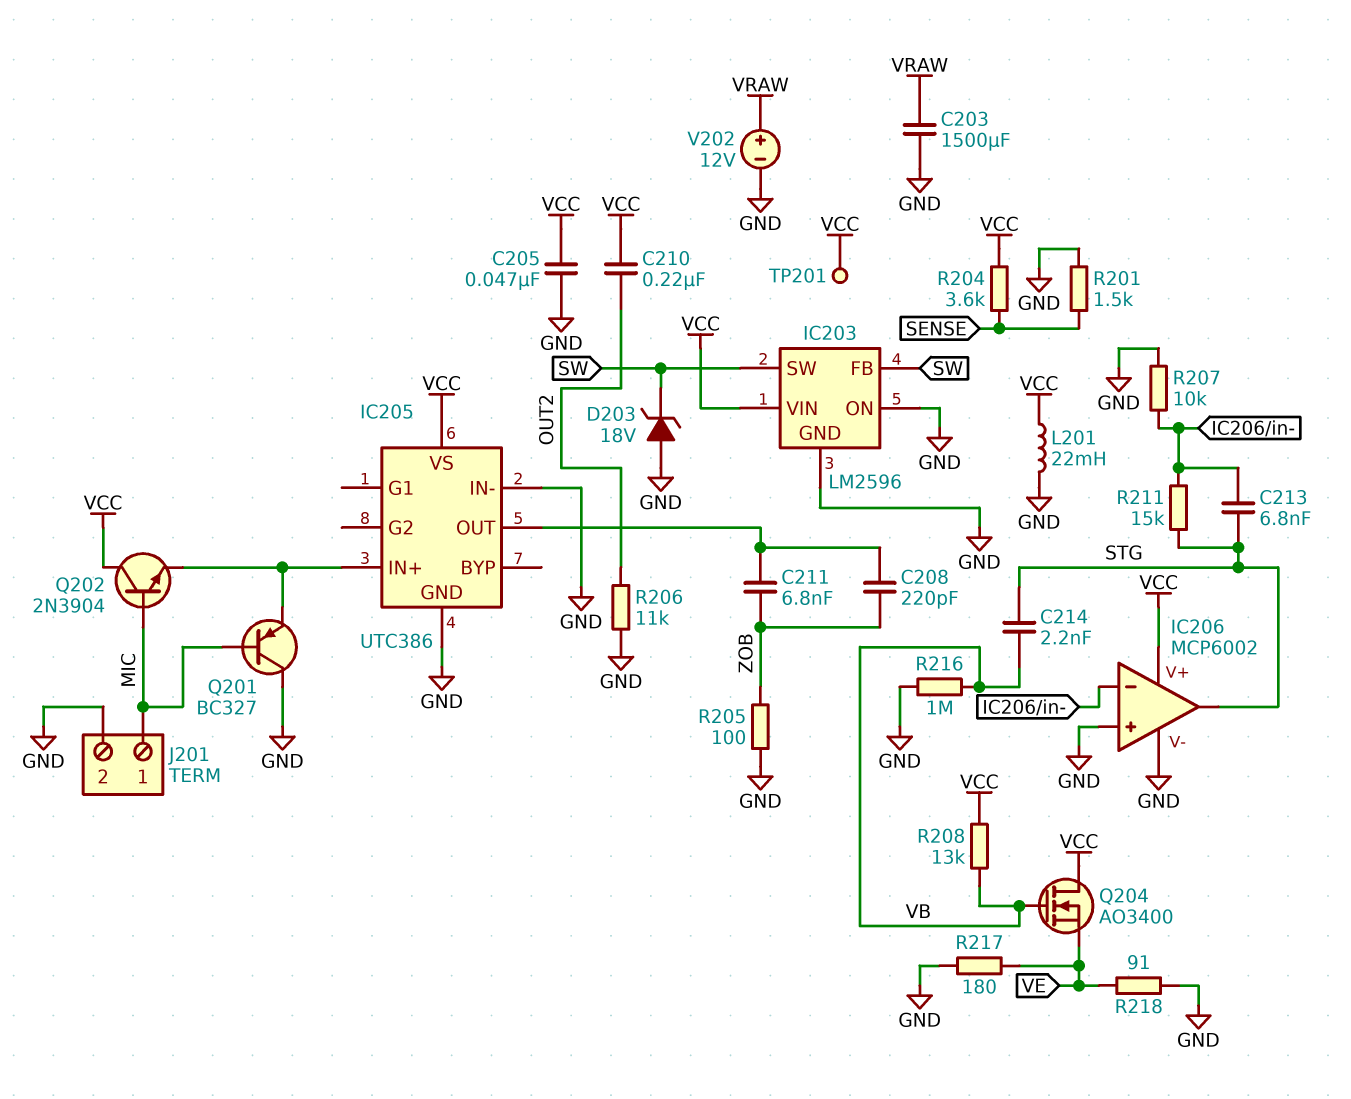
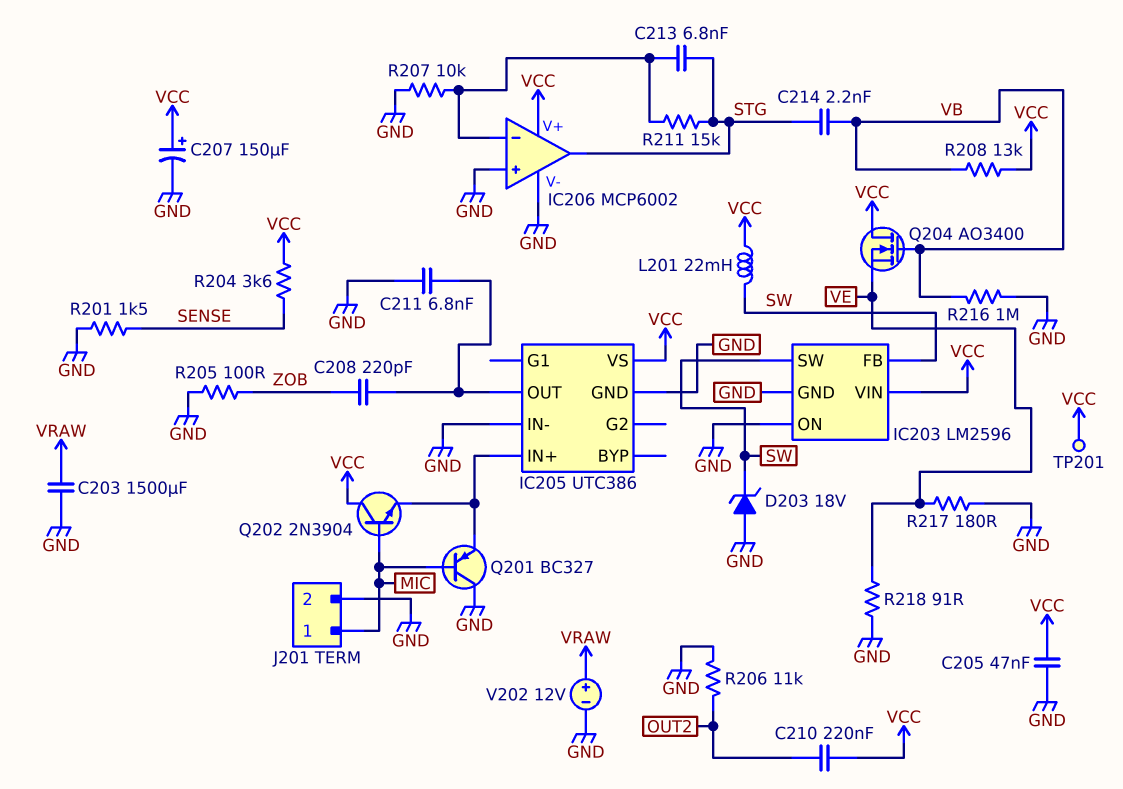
C207: none -> 150uF (plus VCC, minus GND)
C211: 6.8nF (IC205/OUT, ZOB) -> 6.8nF (GND, IC205/OUT)
L201: 22mH (GND, VCC) -> 22mH (SW, VCC)

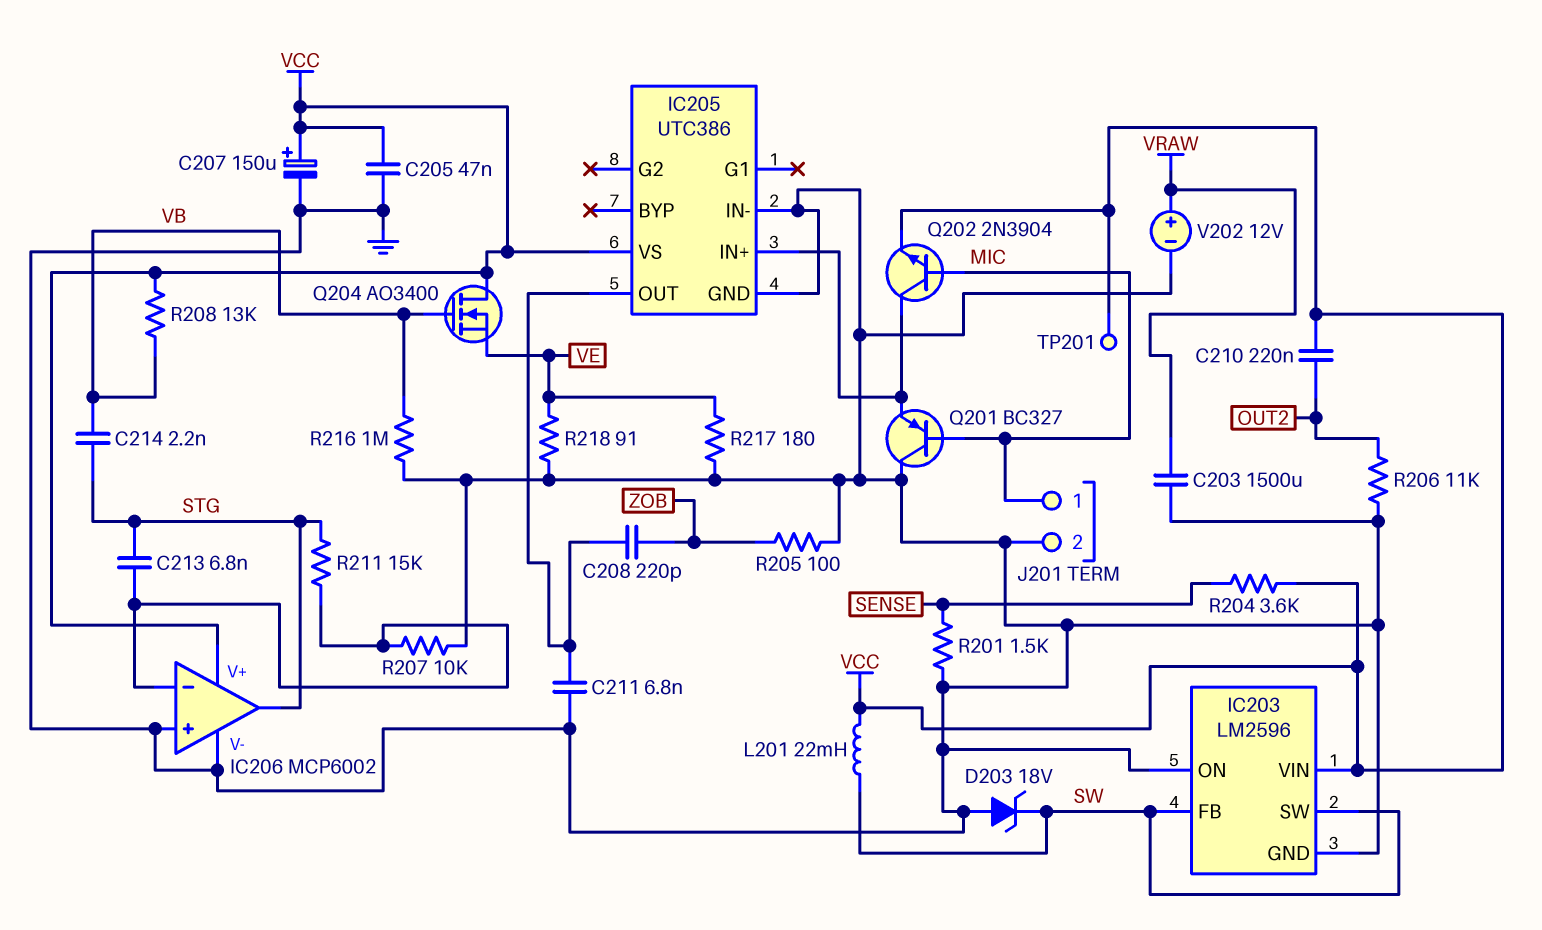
Q202: NPN 2N3904 (B MIC, C VCC, E IC205/IN+) -> NPN 2N3904 (B MIC, C IC205/IN+, E VCC)

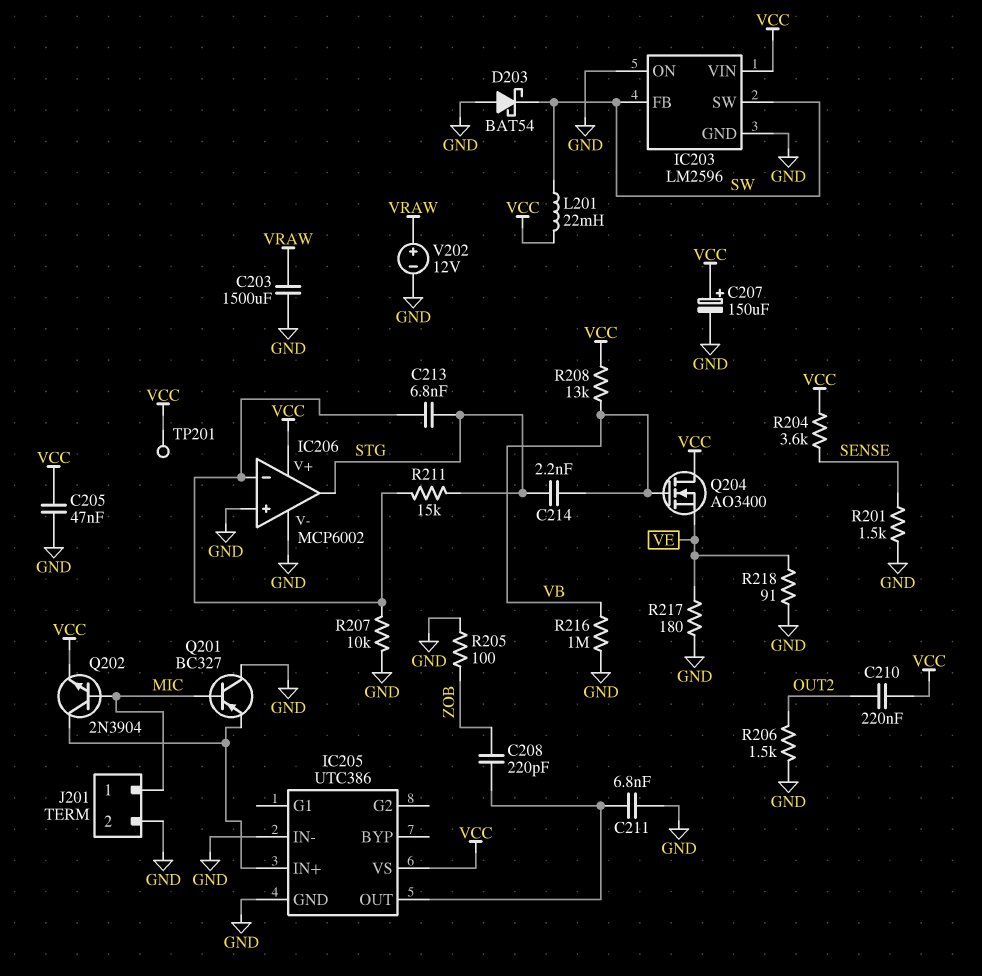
D203: zener 18V (A GND, K SW) -> schottky BAT54 (A GND, K SW)
R206: 11k (GND, OUT2) -> 1.5k (GND, OUT2)

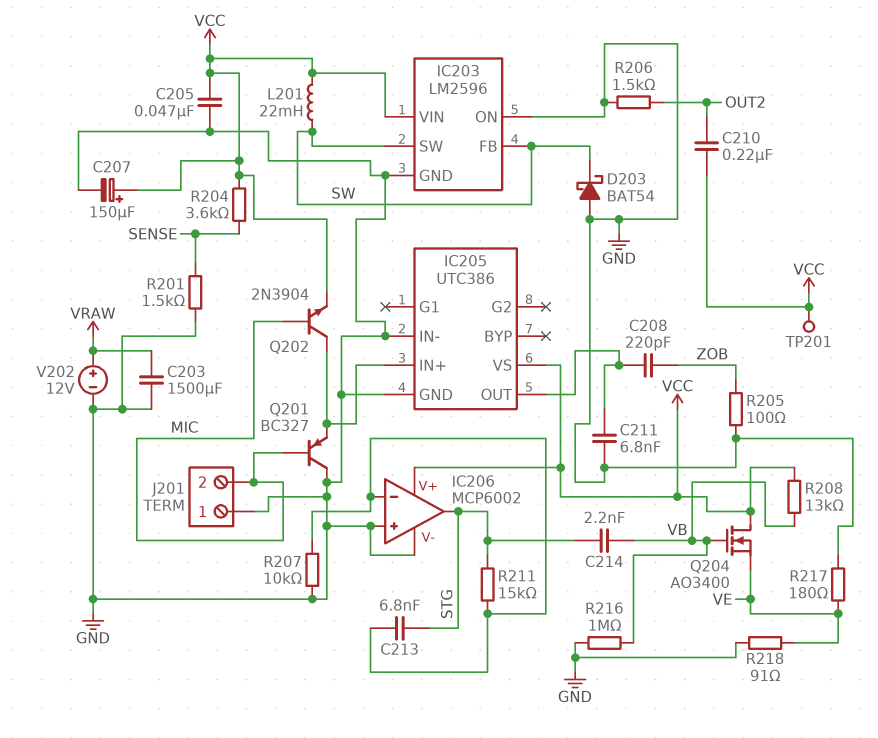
J201 pin 1: MIC -> GND
J201 pin 2: GND -> MIC

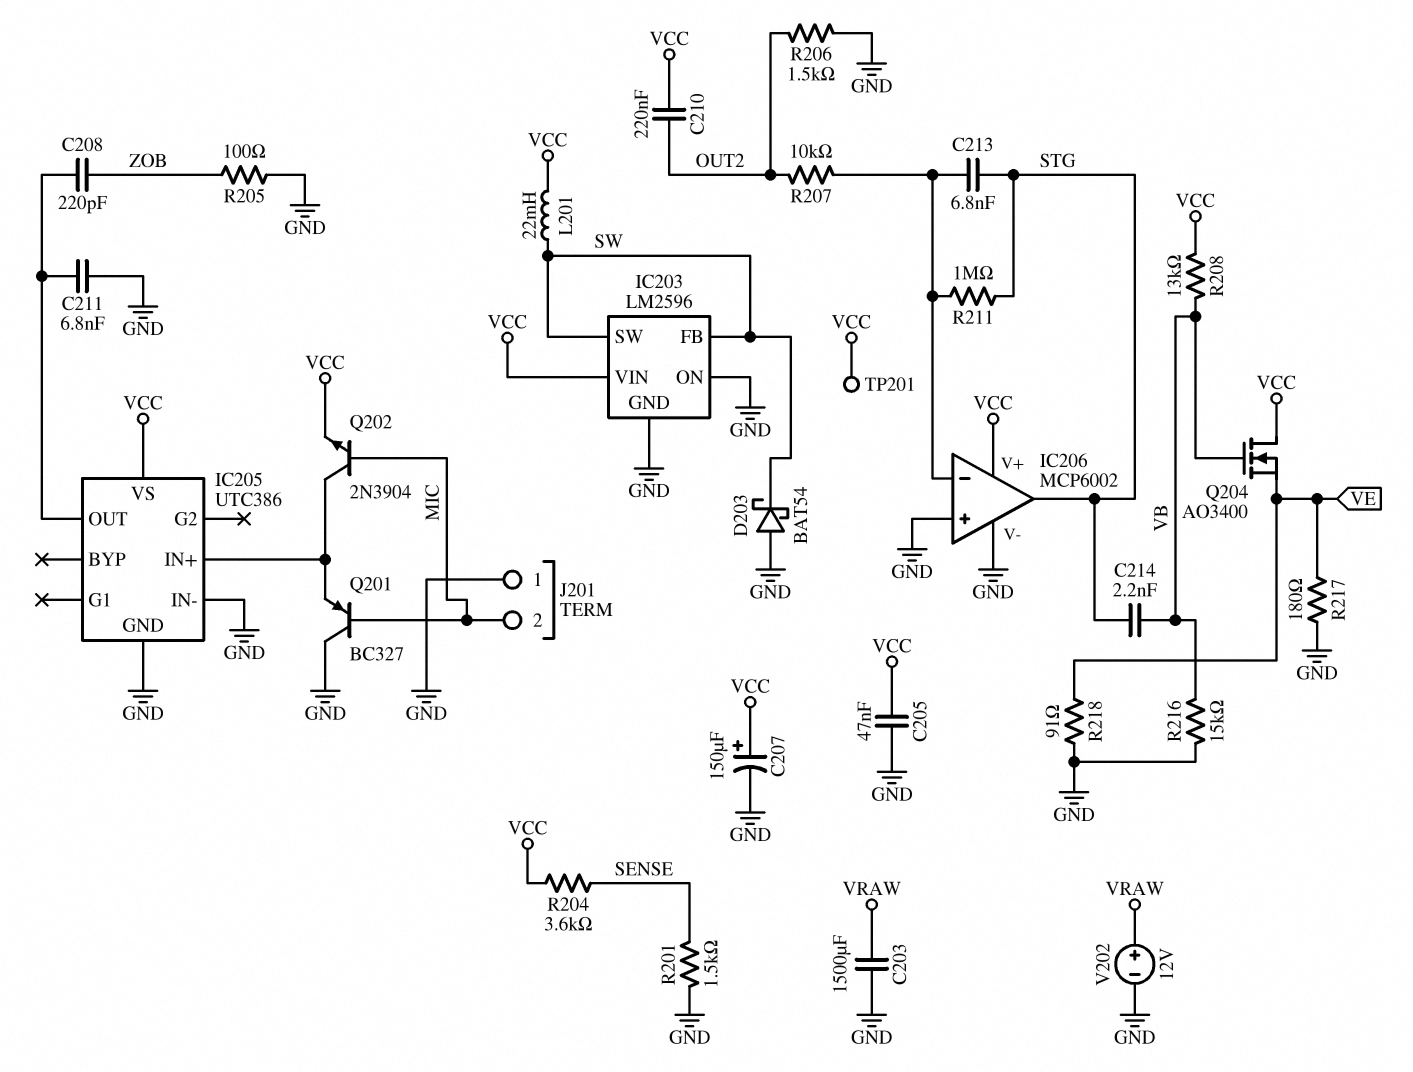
R207: 10k (GND, IC206/in-) -> 10k (IC206/in-, OUT2)
R211: 15k (IC206/in-, STG) -> 1M (IC206/in-, STG)
R216: 1M (GND, VB) -> 15k (GND, VB)

